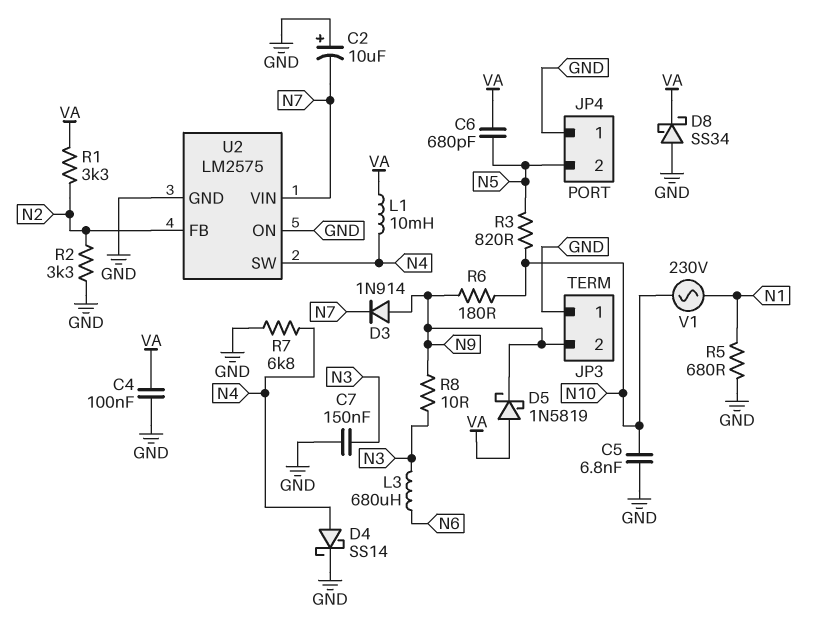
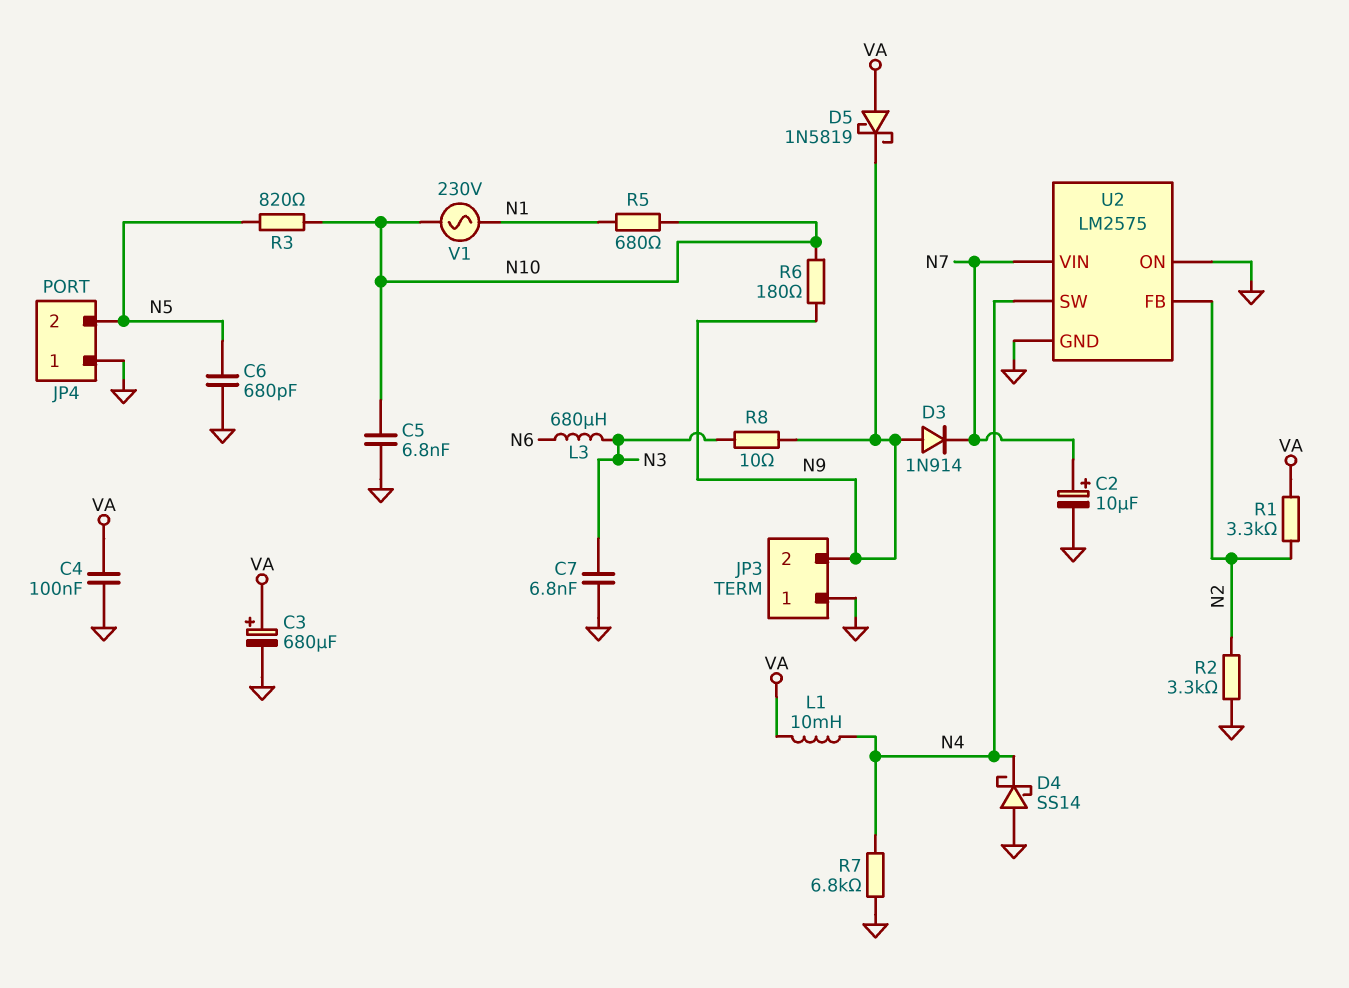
C2: 10uF (plus GND, minus N7) -> 10uF (plus N7, minus GND)
C3: none -> 680uF (plus VA, minus GND)
C6: 680pF (N5, VA) -> 680pF (GND, N5)
C7: 150nF (GND, N3) -> 6.8nF (GND, N3)
D4: schottky SS14 (A N4, K GND) -> schottky SS14 (A GND, K N4)
D8: schottky SS34 (A GND, K VA) -> none
R5: 680 (GND, N1) -> 680 (N1, N10)

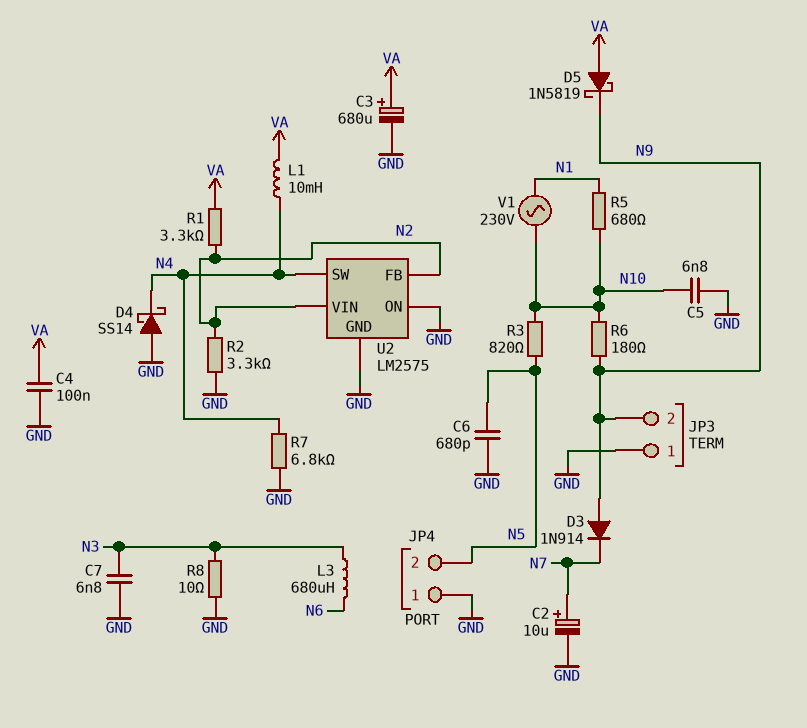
R8: 10 (N3, N9) -> 10 (GND, N3)
U2 pin VIN: N7 -> N2

